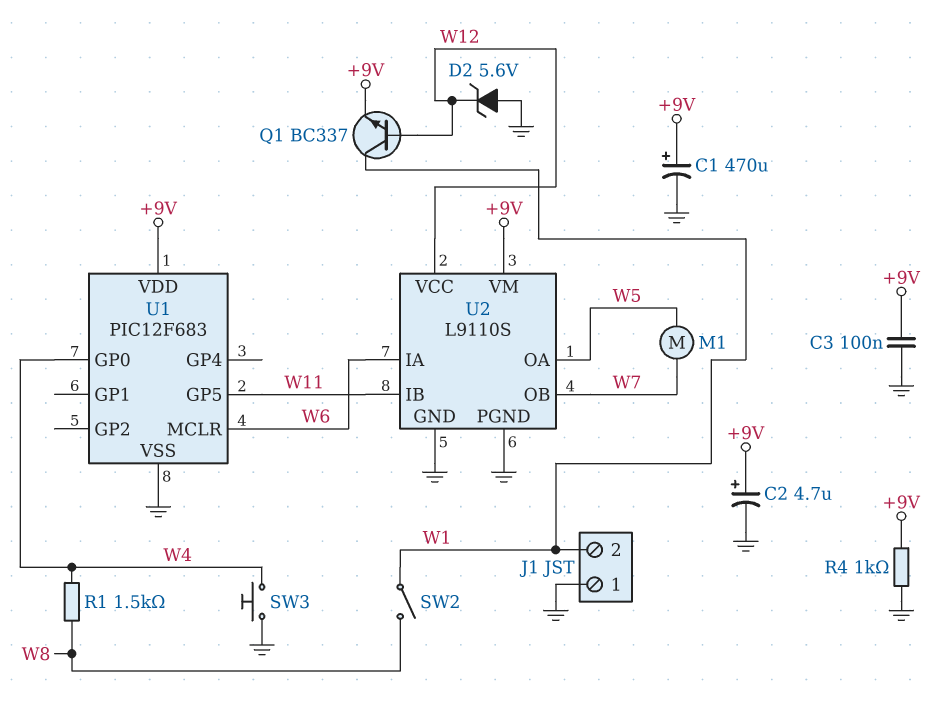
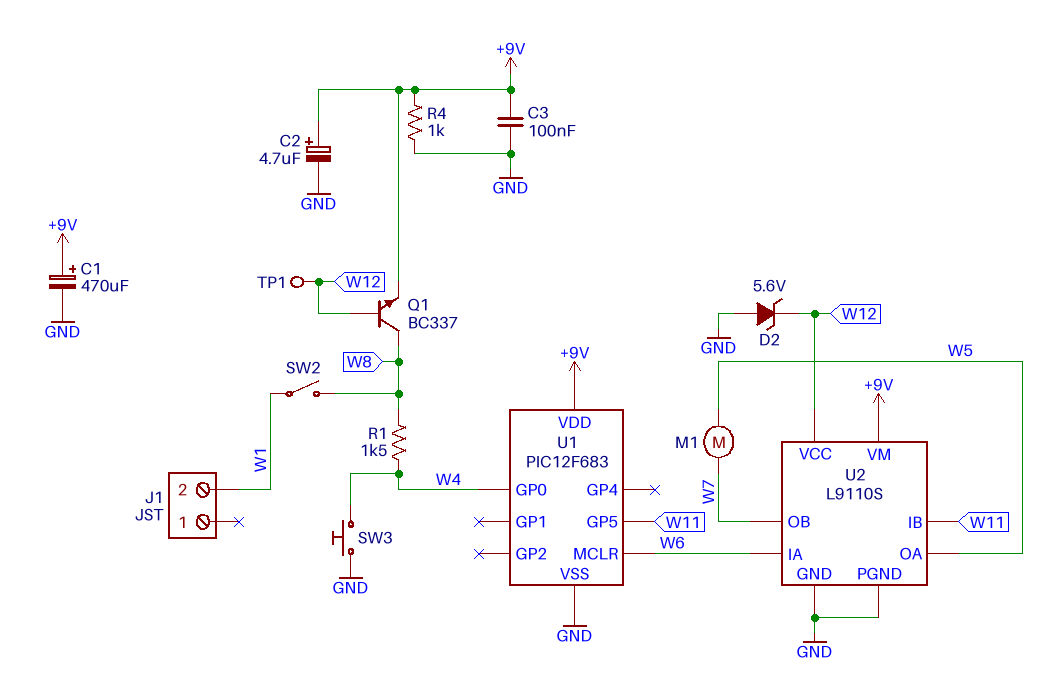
J1 pin 1: GND -> none
Q1: NPN BC337 (B W12, C W1, E +9V) -> NPN BC337 (B W12, C W8, E +9V)
TP1: none -> test point (W12)

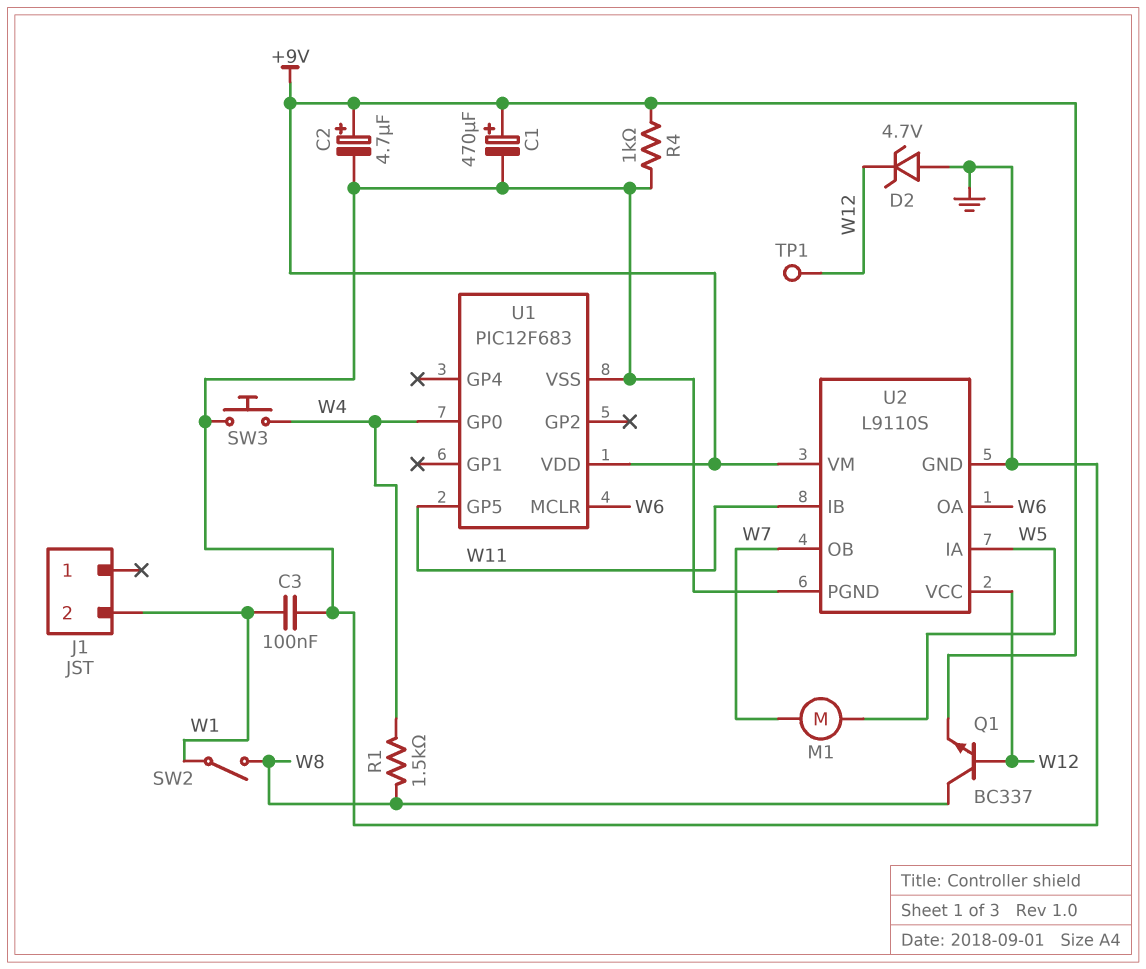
C3: 100nF (+9V, GND) -> 100nF (GND, W1)
D2: zener 5.6V (A GND, K W12) -> zener 4.7V (A GND, K W12)
U2 pin IA: W6 -> W5
U2 pin OA: W5 -> W6

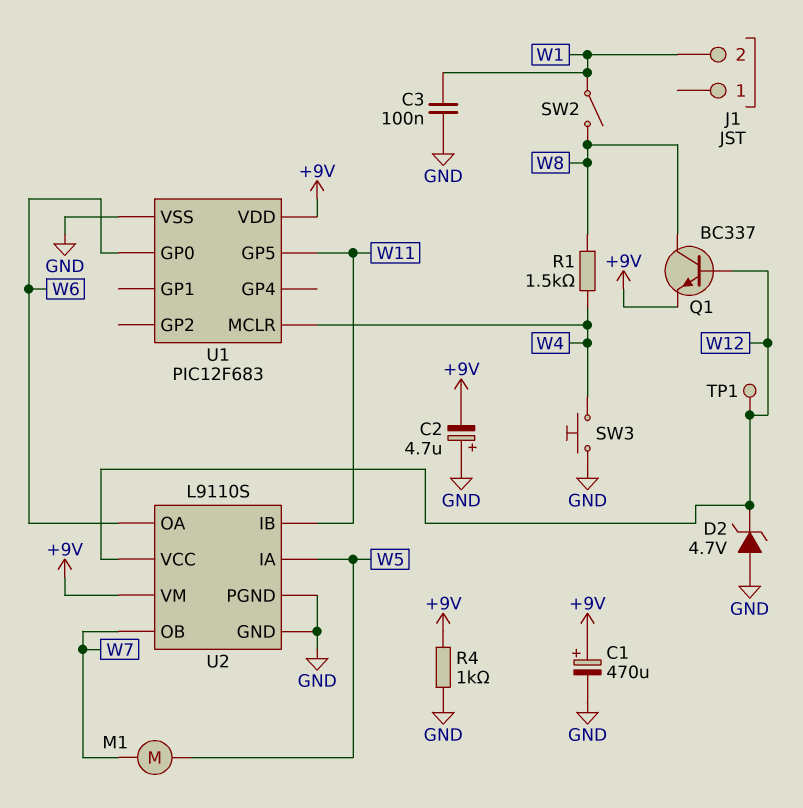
C2: 4.7uF (plus +9V, minus GND) -> 4.7uF (plus GND, minus +9V)
U1 pin GP0: W4 -> W6
U1 pin MCLR: W6 -> W4

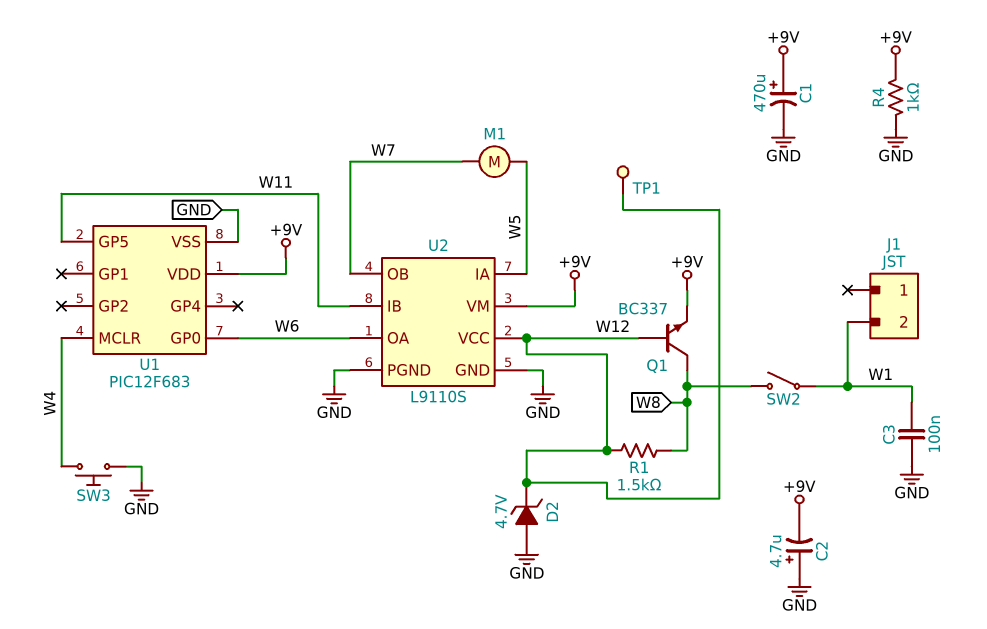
R1: 1.5k (W4, W8) -> 1.5k (W8, W12)

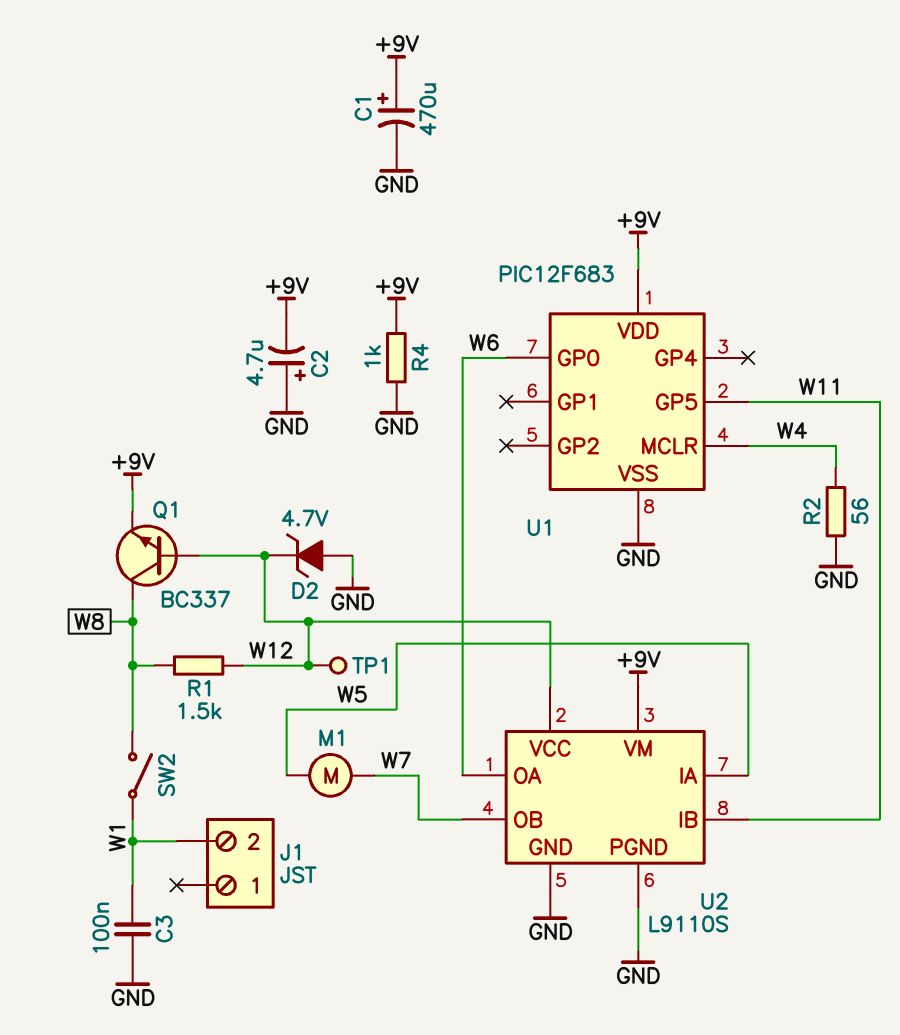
R2: none -> 56 (GND, W4)
SW3: button (GND, W4) -> none

